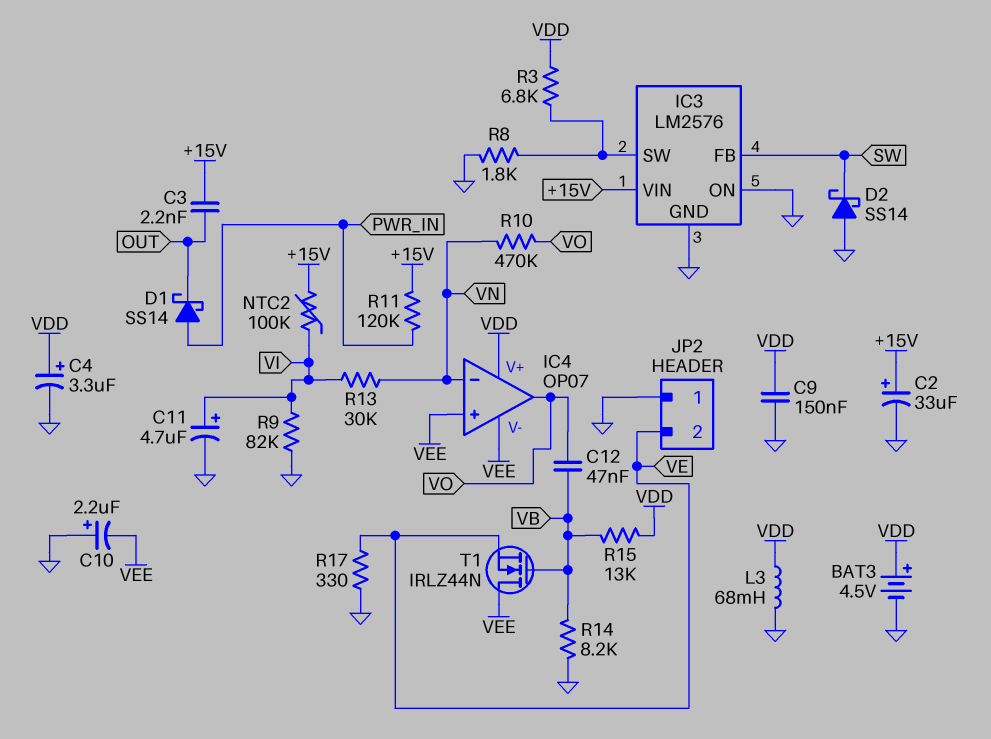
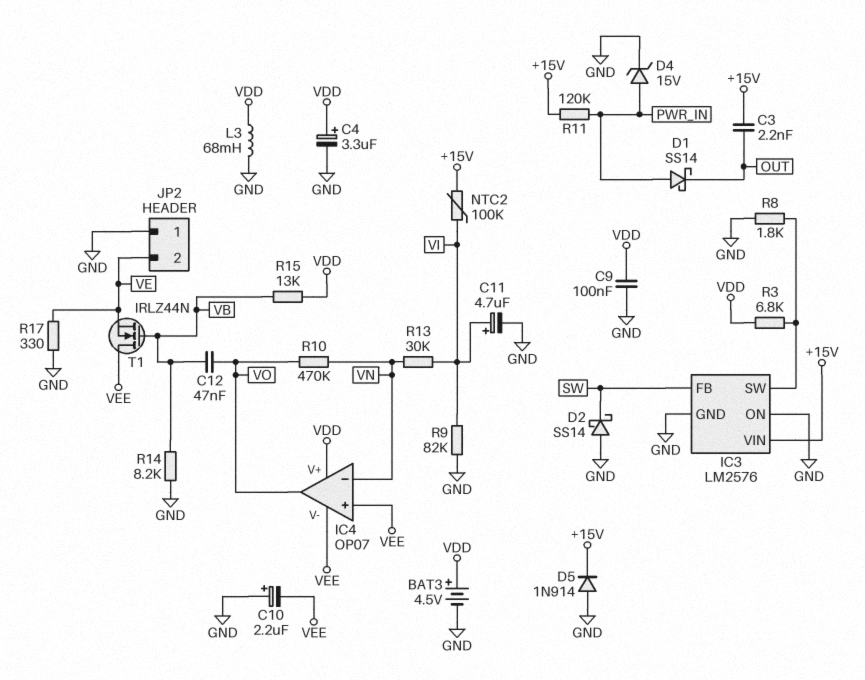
C2: 33uF (plus +15V, minus GND) -> none
C9: 150nF (GND, VDD) -> 100nF (GND, VDD)
D4: none -> zener 15V (A PWR_IN, K GND)
D5: none -> diode 1N914 (A GND, K +15V)

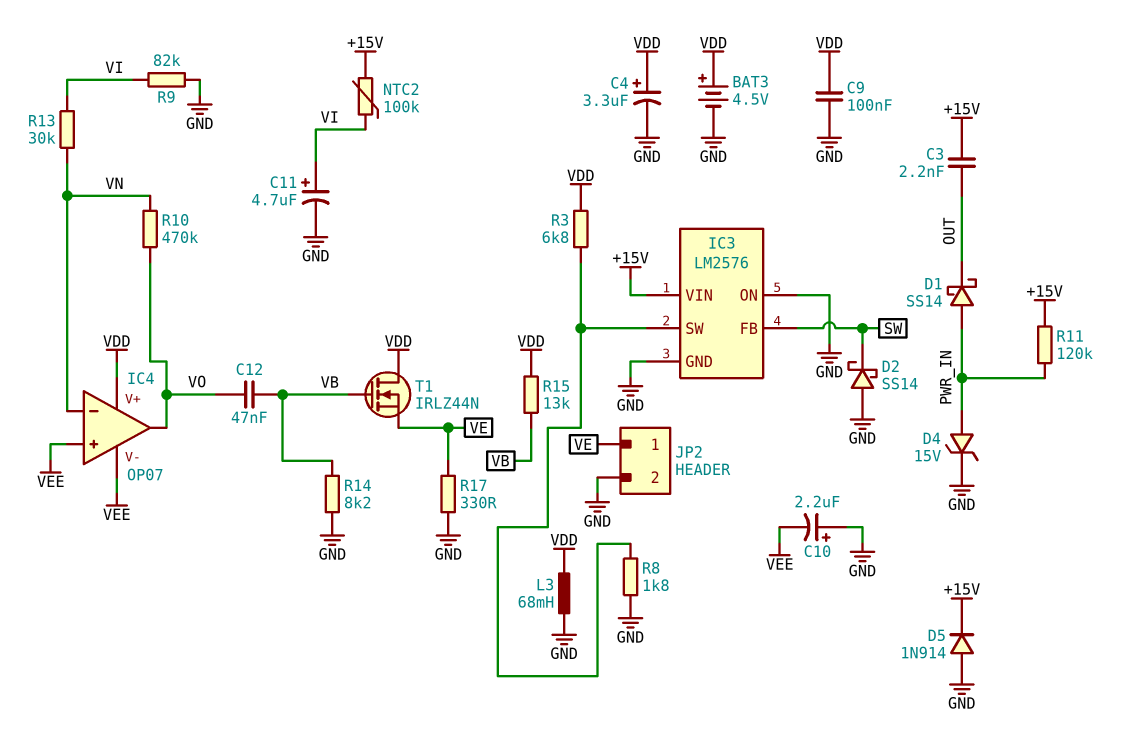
JP2 pin 1: GND -> VE
JP2 pin 2: VE -> GND
T1: NMOS IRLZ44N (G VB, D VEE, S VE) -> NMOS IRLZ44N (G VB, D VDD, S VE)

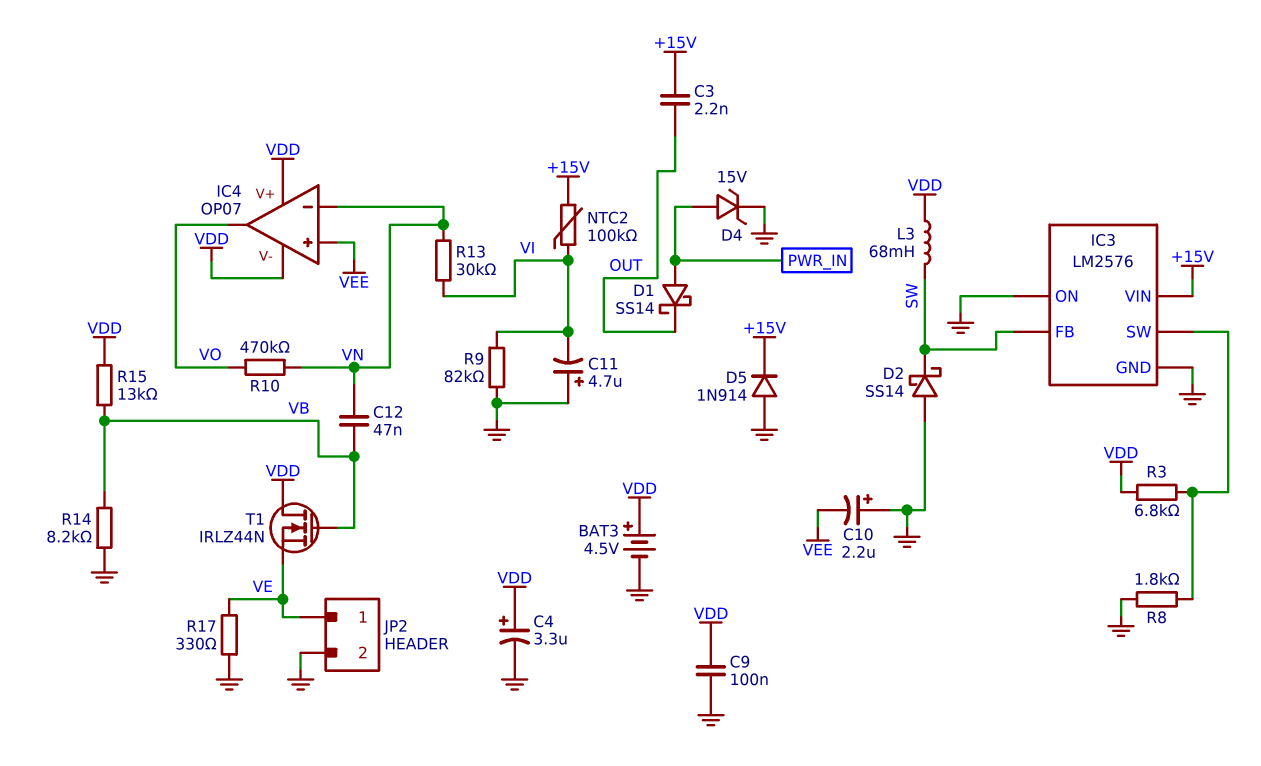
C11: 4.7uF (plus VI, minus GND) -> 4.7uF (plus GND, minus VI)
C12: 47nF (VB, VO) -> 47nF (VB, VN)
IC4 pin V-: VEE -> VDD
L3: 68mH (GND, VDD) -> 68mH (SW, VDD)
R11: 120k (+15V, PWR_IN) -> none

